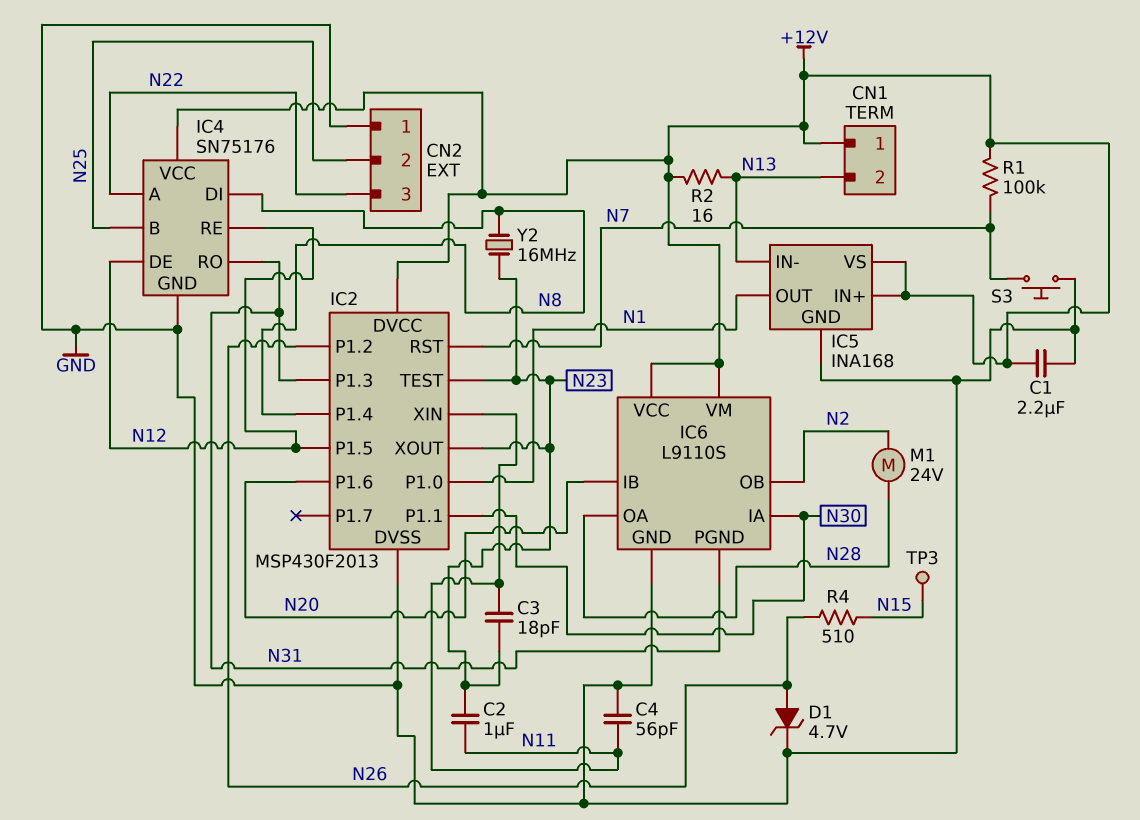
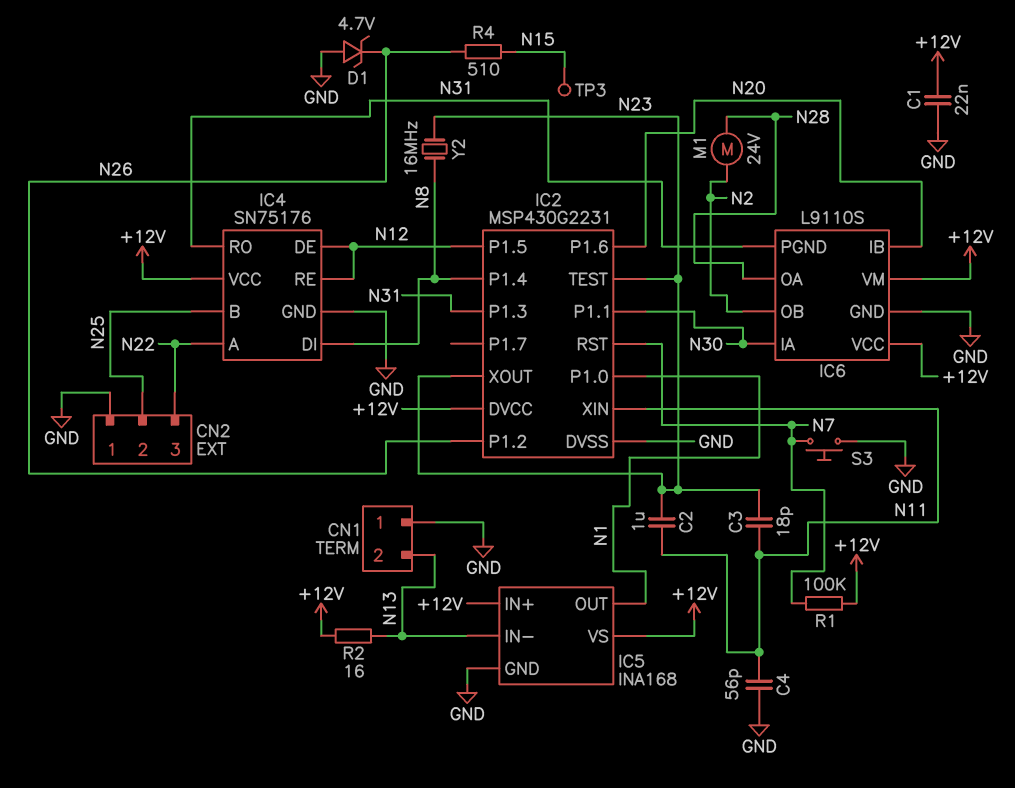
C1: 2.2uF (+12V, GND) -> 22nF (+12V, GND)
CN1 pin 1: +12V -> GND
D1: zener 4.7V (A N26, K GND) -> zener 4.7V (A GND, K N26)
IC2: MSP430F2013 -> MSP430G2231

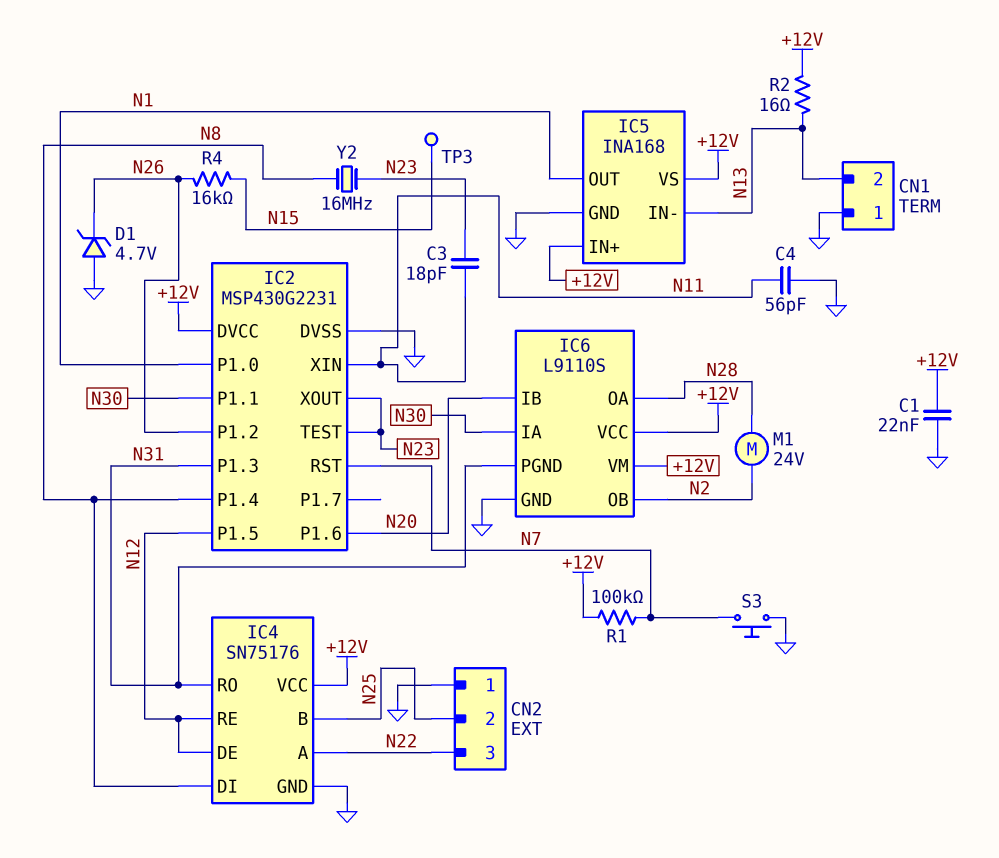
C2: 1uF (N11, N23) -> none
R4: 510 (N15, N26) -> 16k (N15, N26)

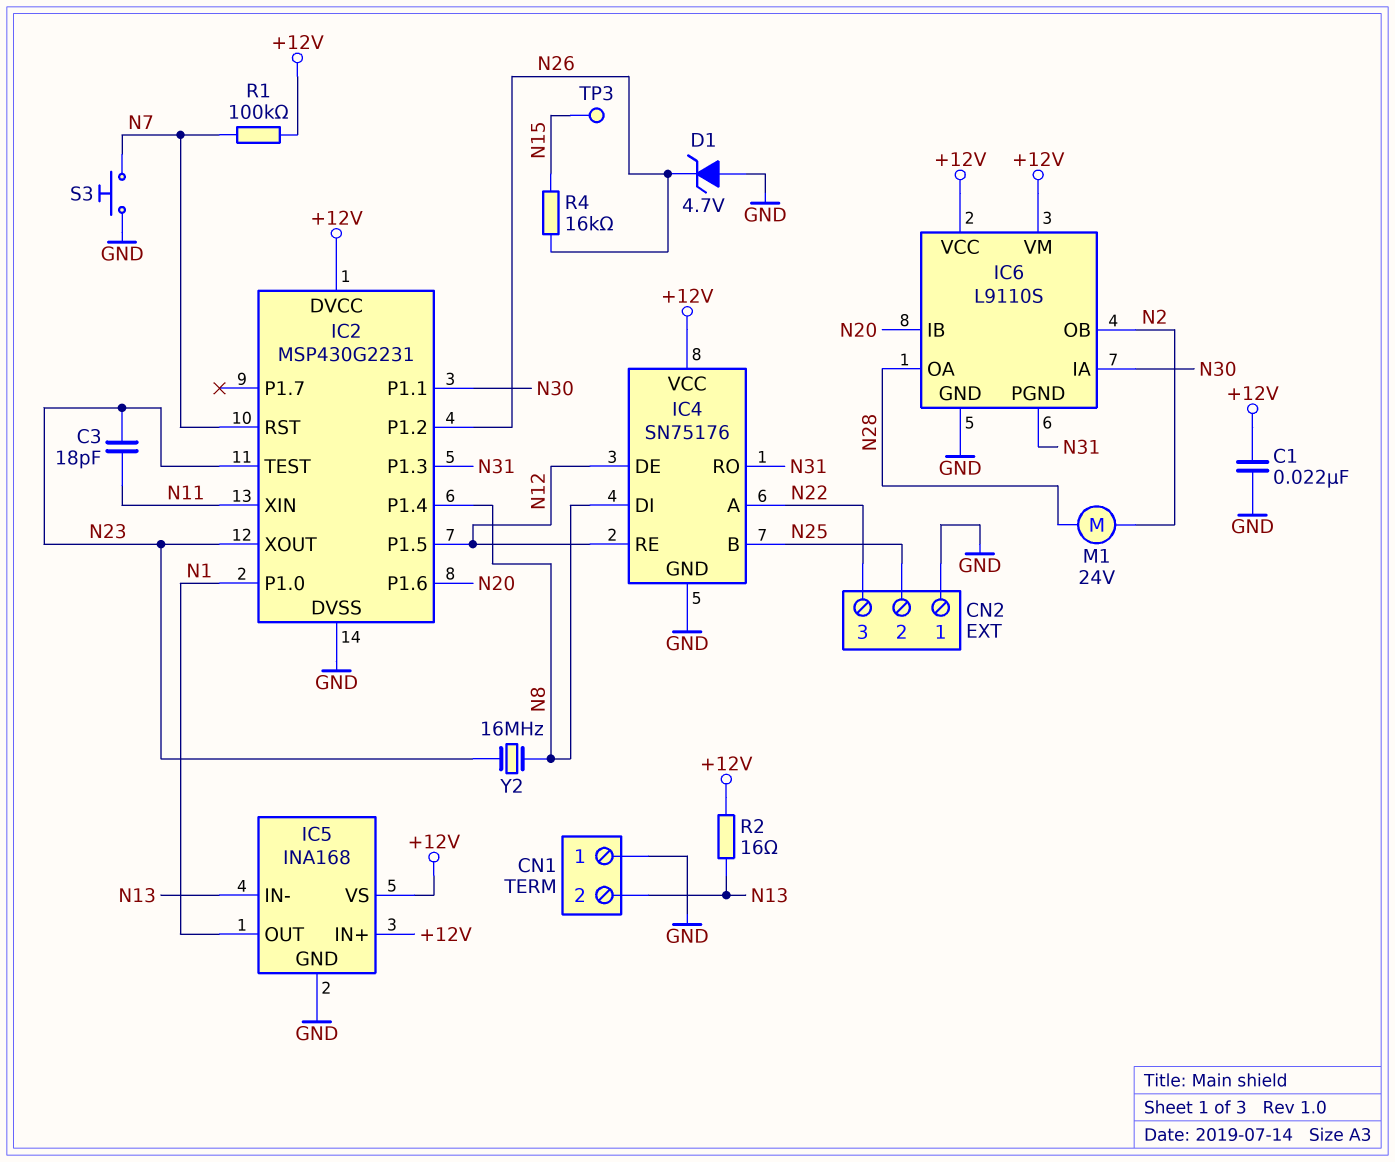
C4: 56pF (GND, N11) -> none

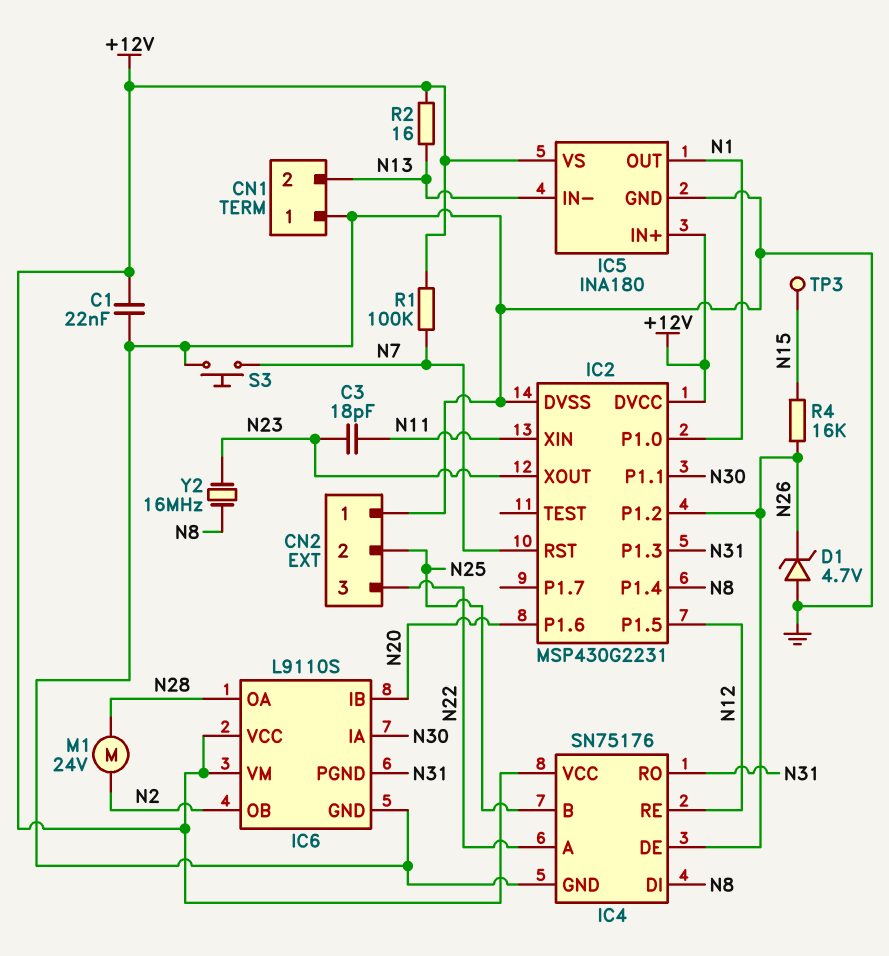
IC2 pin TEST: N23 -> none
IC4 pin DE: N12 -> N26
IC5: INA168 -> INA180

